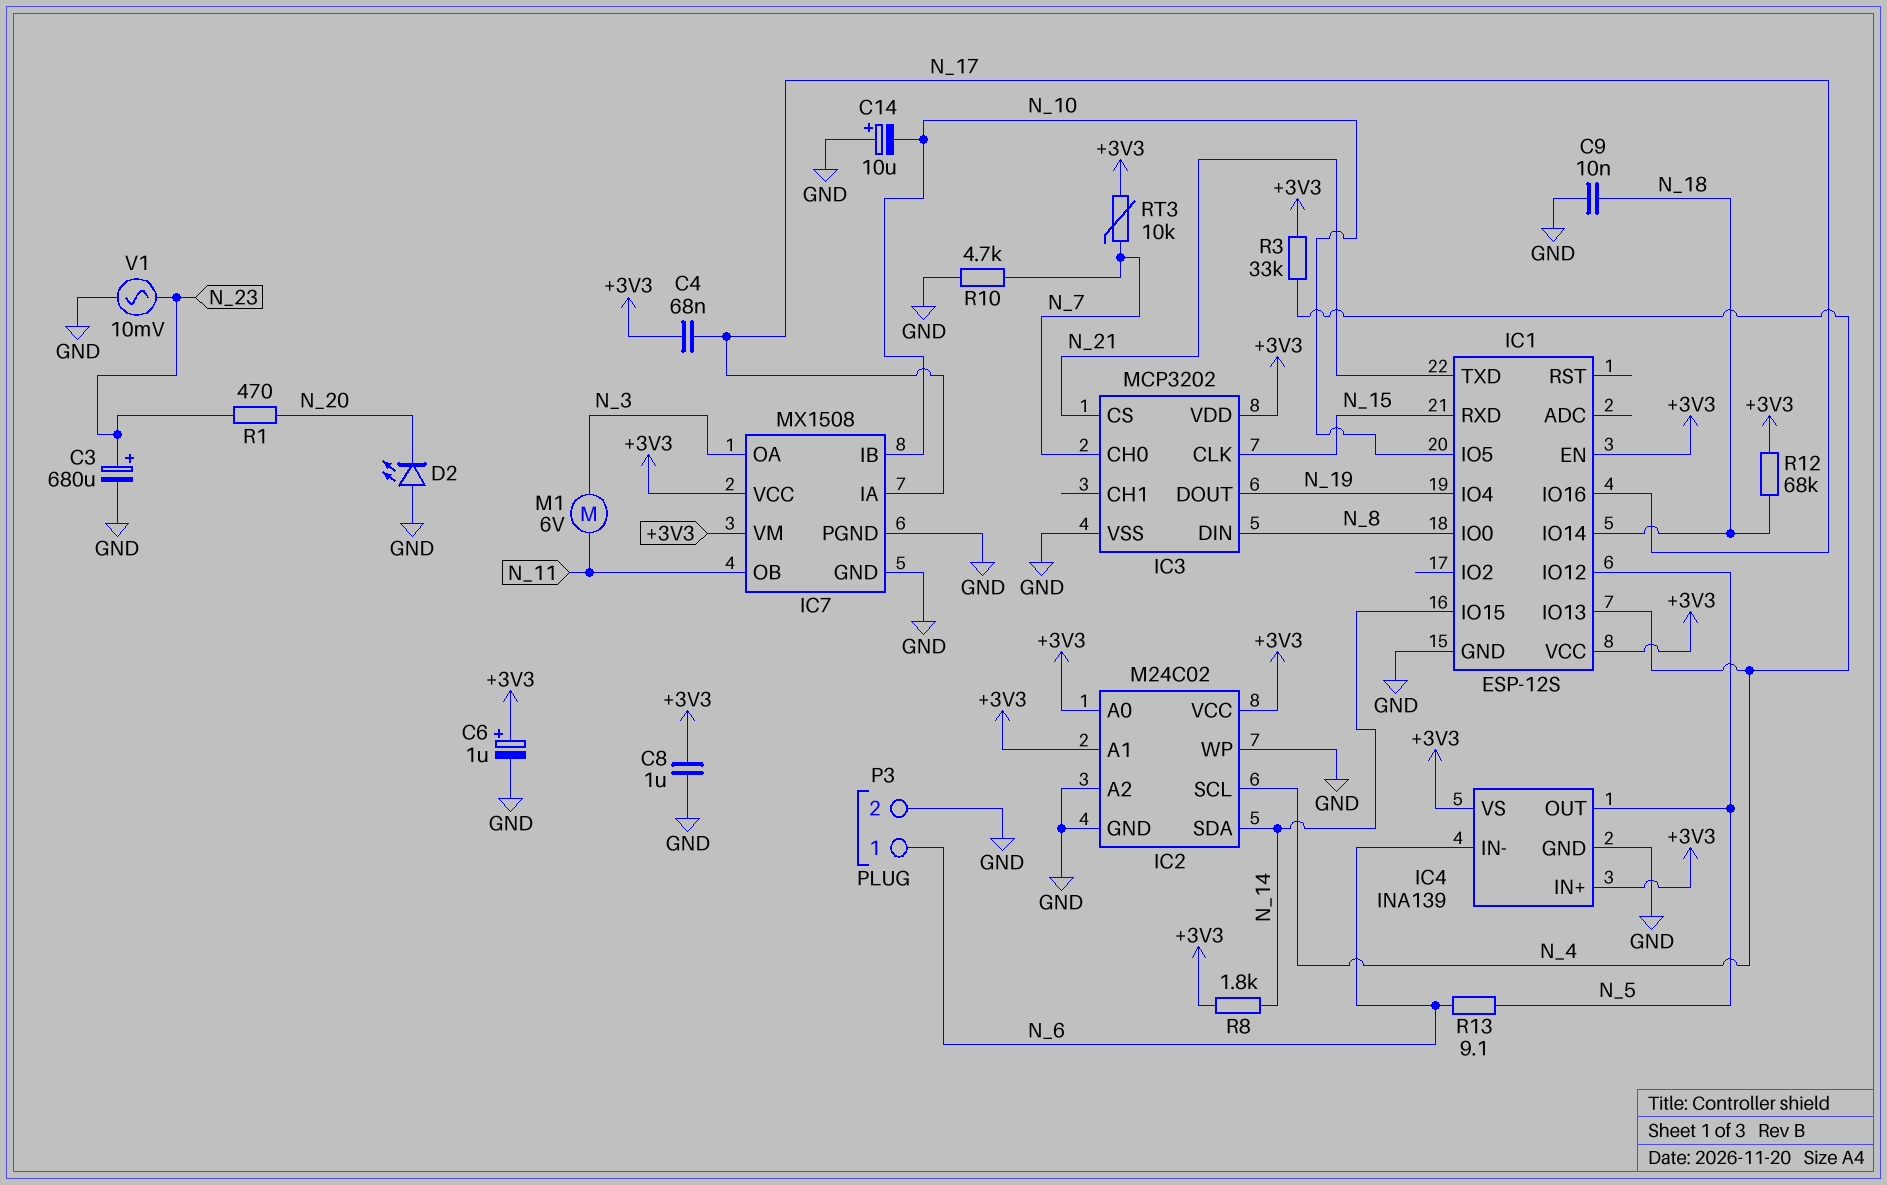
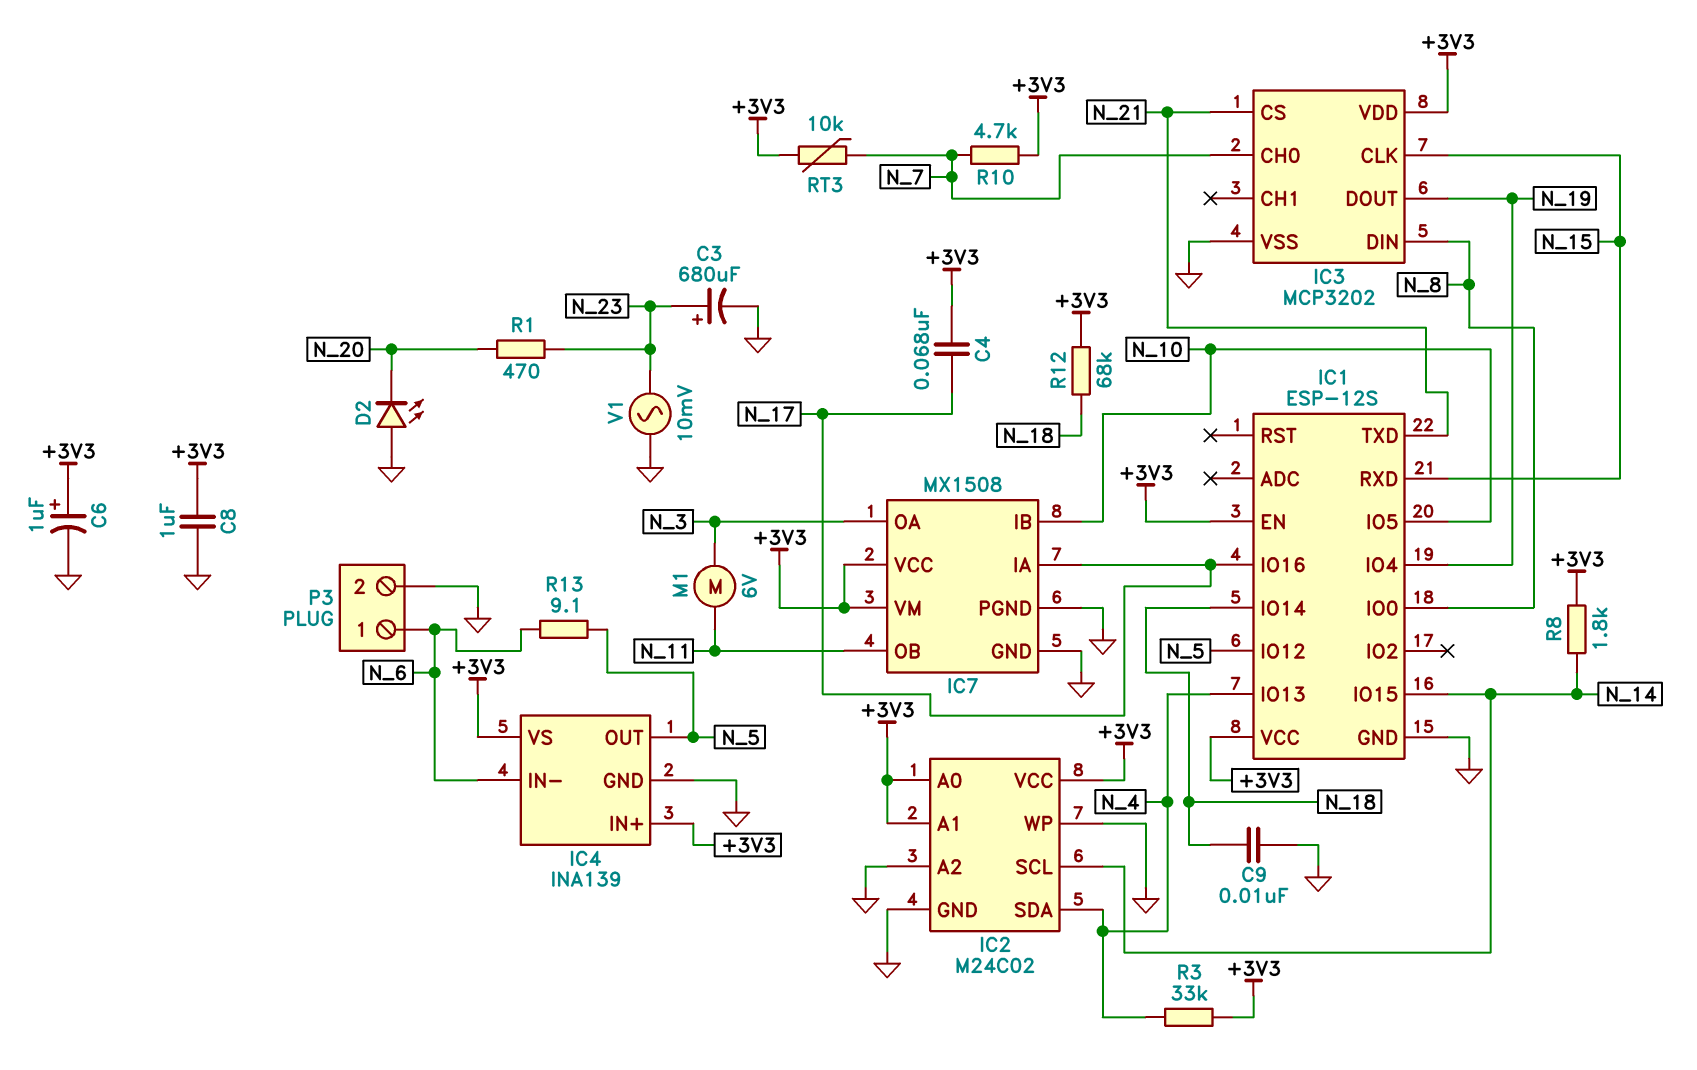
C14: 10uF (plus GND, minus N_10) -> none
IC2 pin SCL: N_4 -> N_14
IC2 pin SDA: N_14 -> N_4
R10: 4.7k (GND, N_7) -> 4.7k (+3V3, N_7)

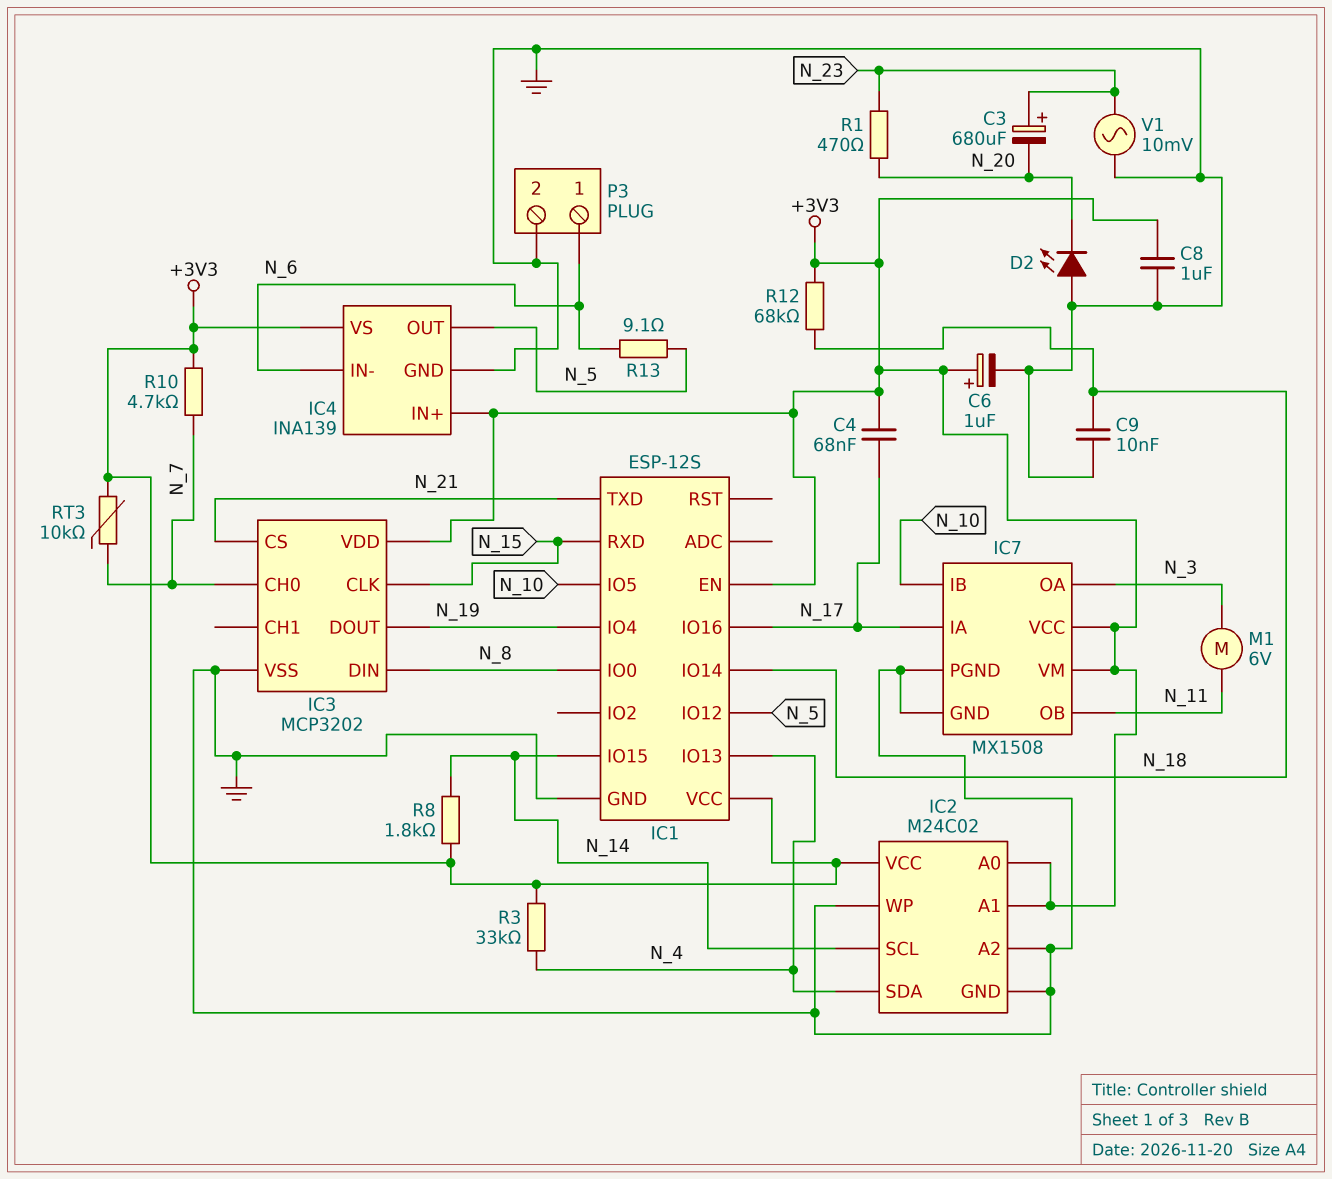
C3: 680uF (plus N_23, minus GND) -> 680uF (plus N_23, minus N_20)

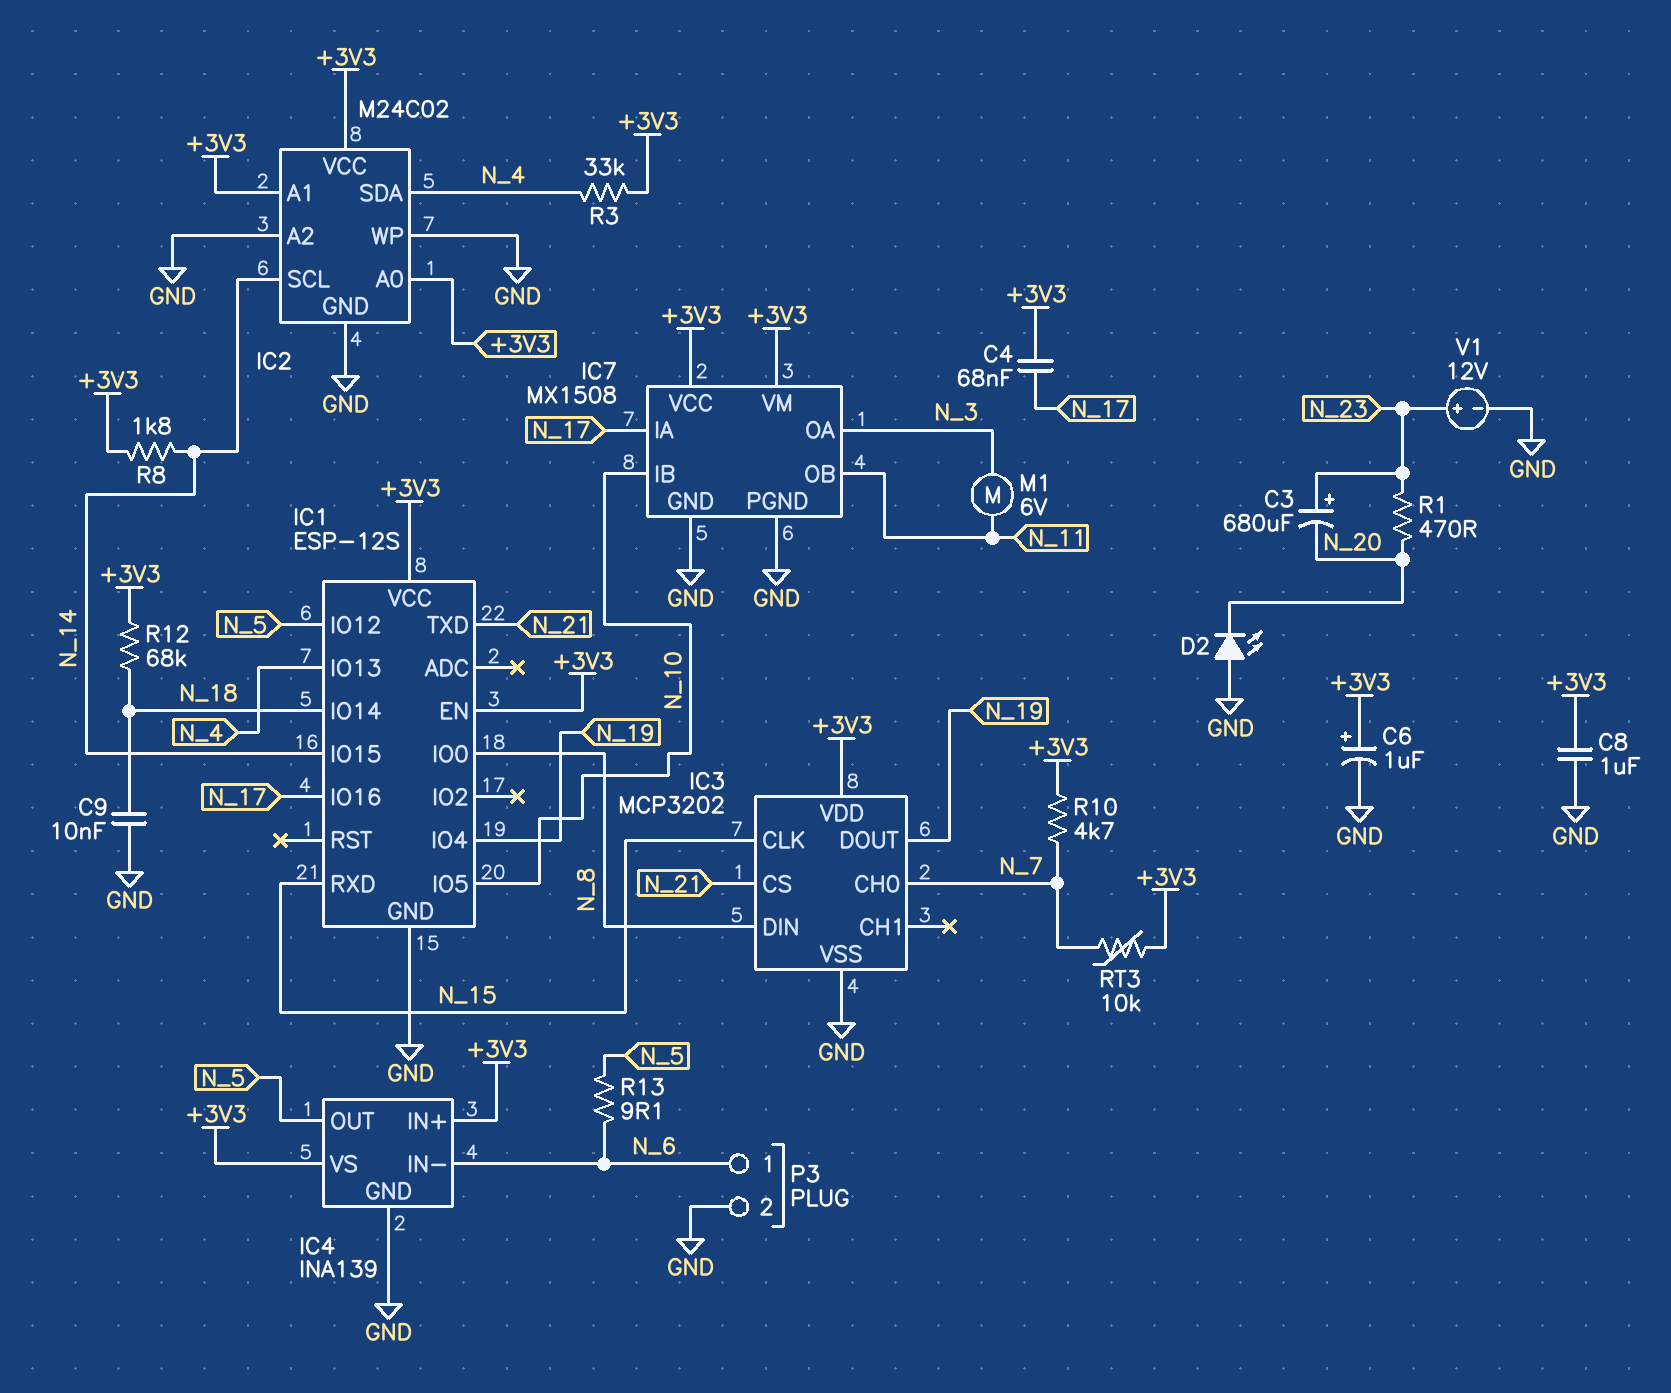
V1: AC 10mV (GND, N_23) -> 12V (plus N_23, minus GND)

